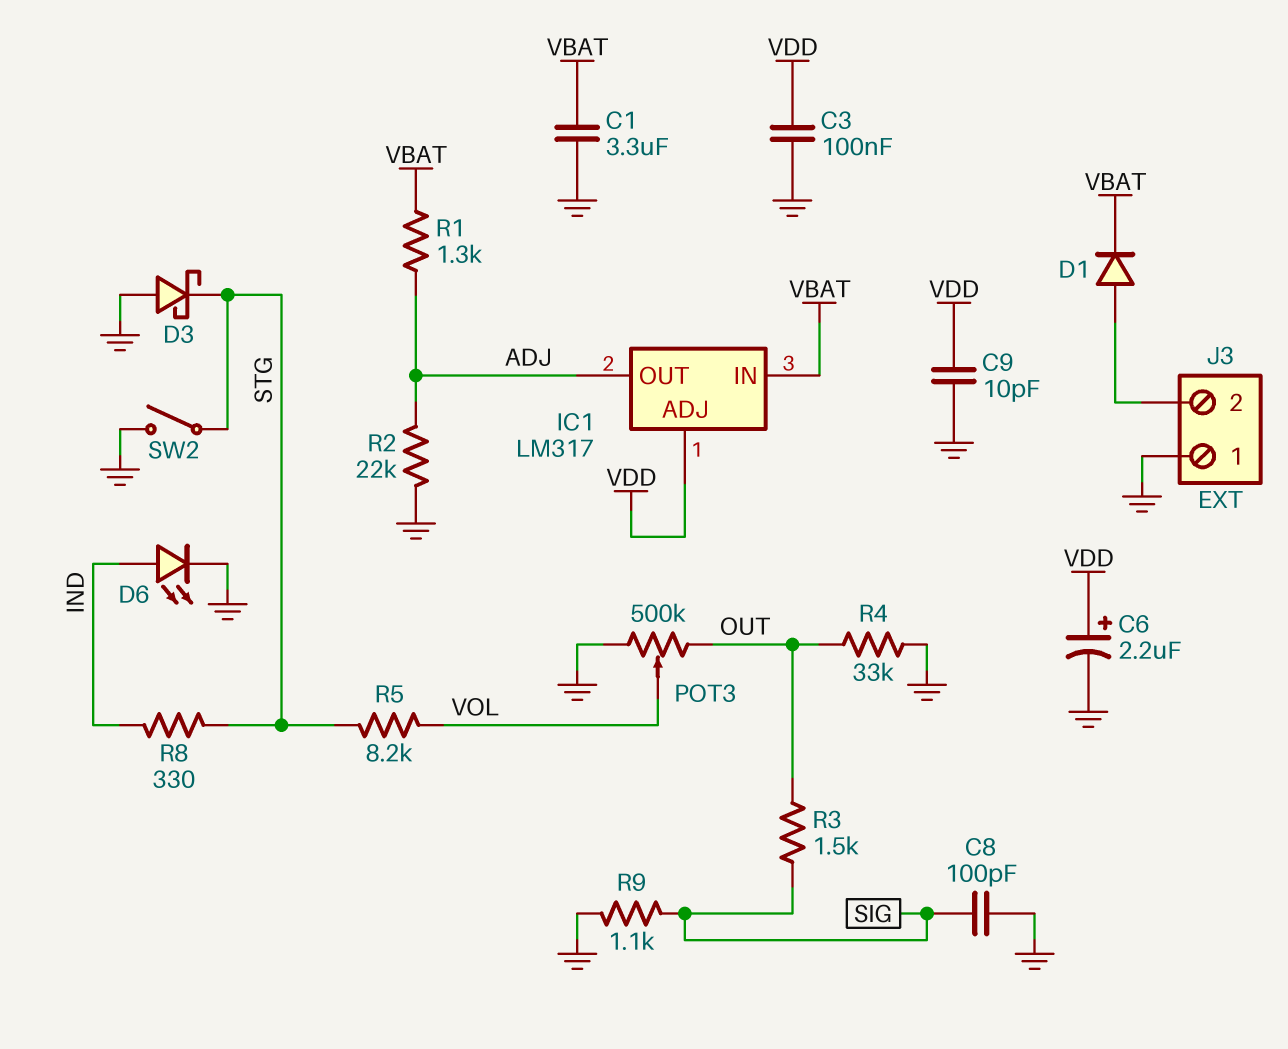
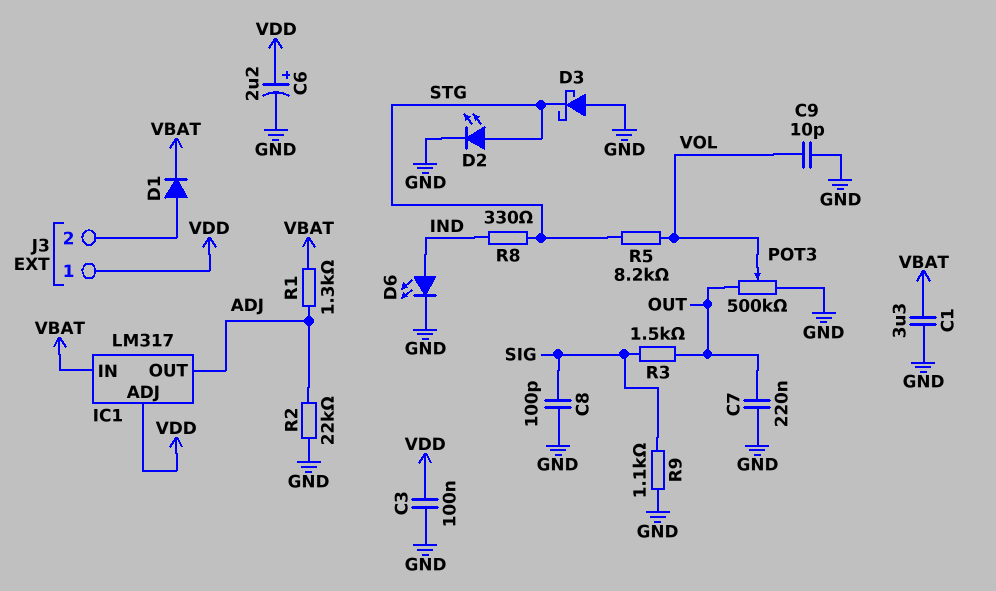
C7: none -> 220nF (GND, OUT)
C9: 10pF (GND, VDD) -> 10pF (GND, VOL)
D2: none -> LED (A STG, K GND)
J3 pin 1: GND -> VDD
R4: 33k (GND, OUT) -> none
SW2: switch (GND, STG) -> none

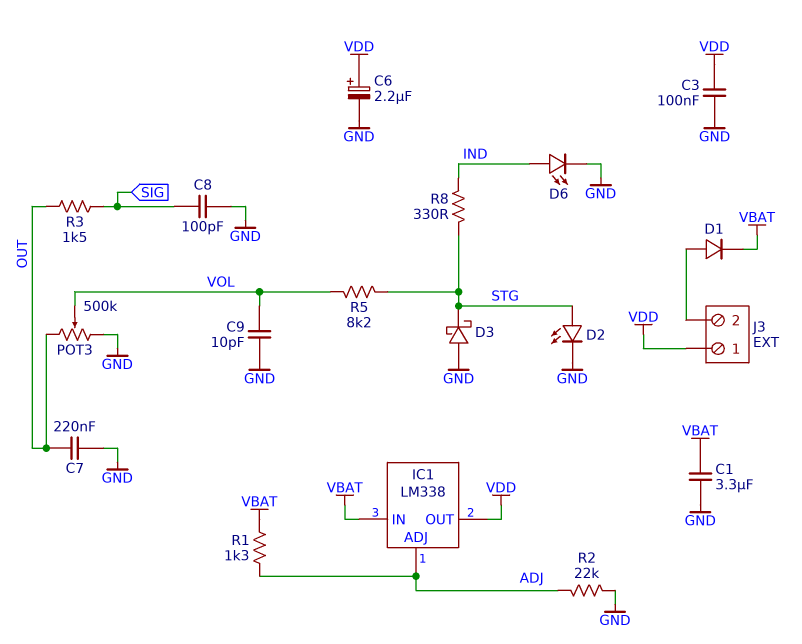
IC1: LM317 -> LM338
IC1 pin ADJ: VDD -> ADJ
IC1 pin OUT: ADJ -> VDD
R9: 1.1k (GND, SIG) -> none

